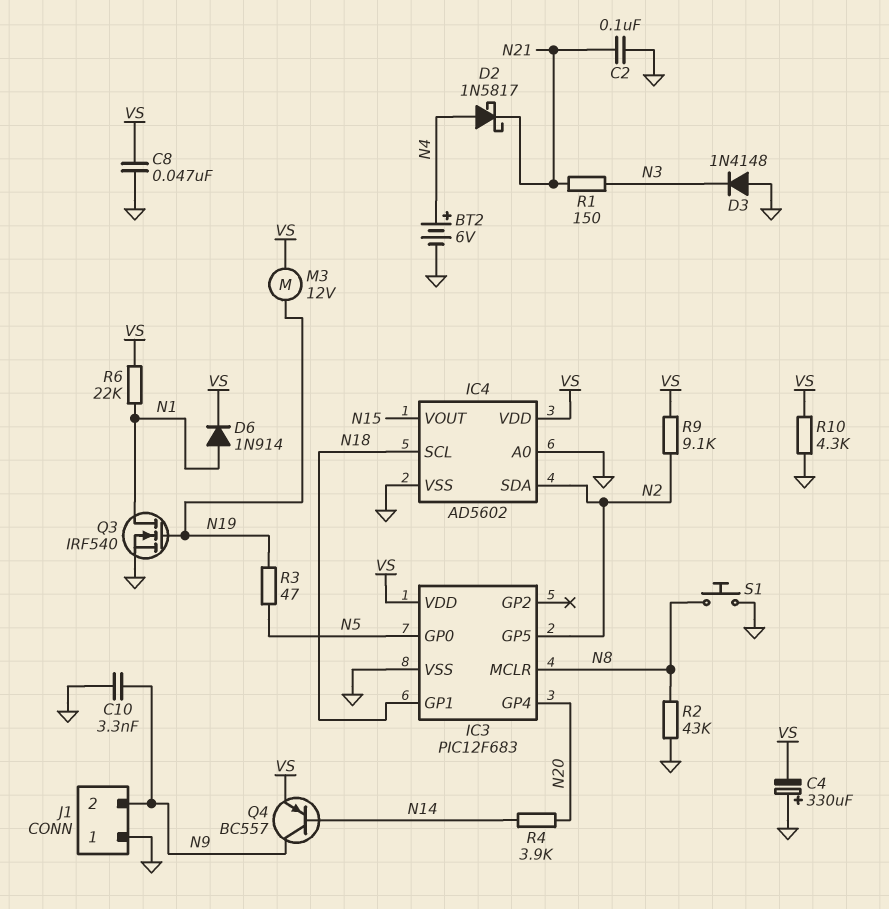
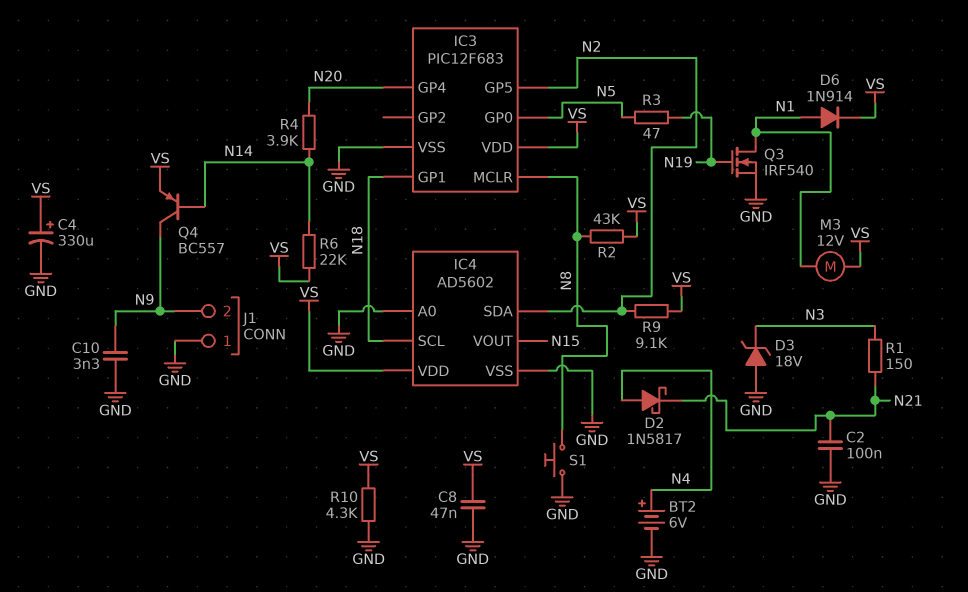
C4: 330uF (plus GND, minus VS) -> 330uF (plus VS, minus GND)
D3: diode 1N4148 (A GND, K N3) -> zener 18V (A GND, K N3)
M3: motor 12V (N19, VS) -> motor 12V (N1, VS)
R2: 43k (GND, N8) -> 43k (N8, VS)
R6: 22k (N1, VS) -> 22k (N14, VS)

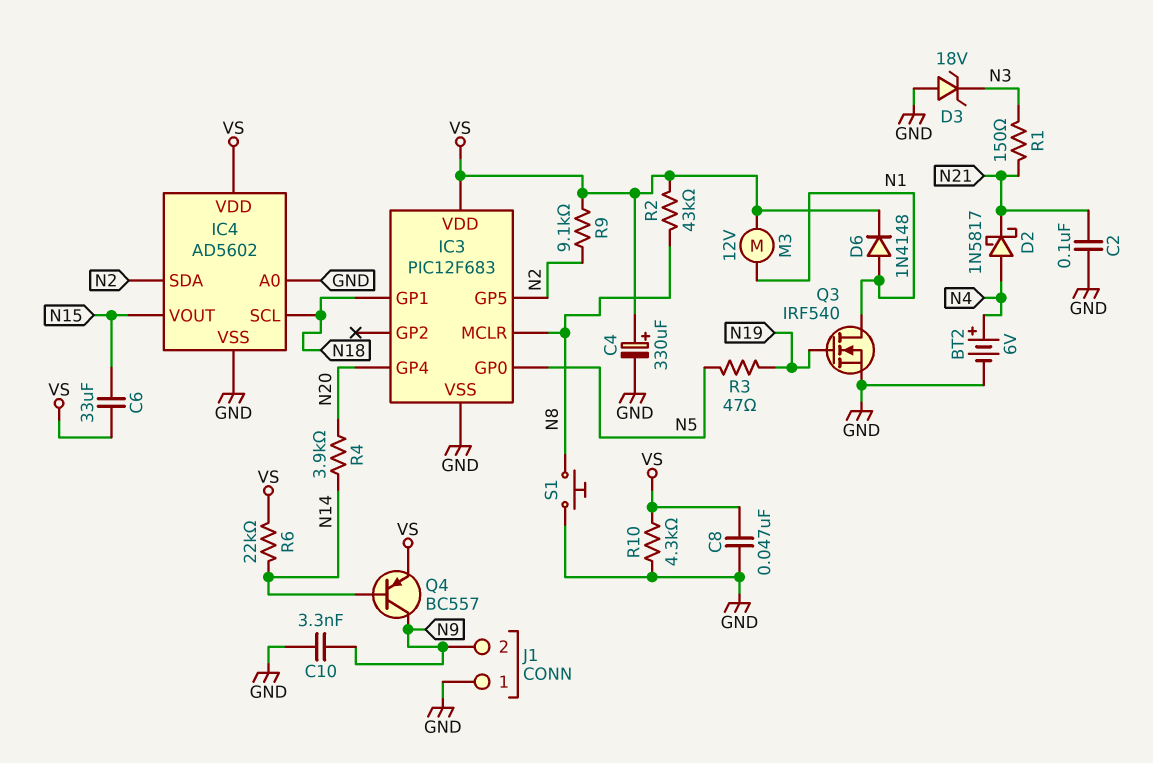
C6: none -> 33uF (N15, VS)
D6: diode 1N914 (A N1, K VS) -> diode 1N4148 (A N1, K VS)

